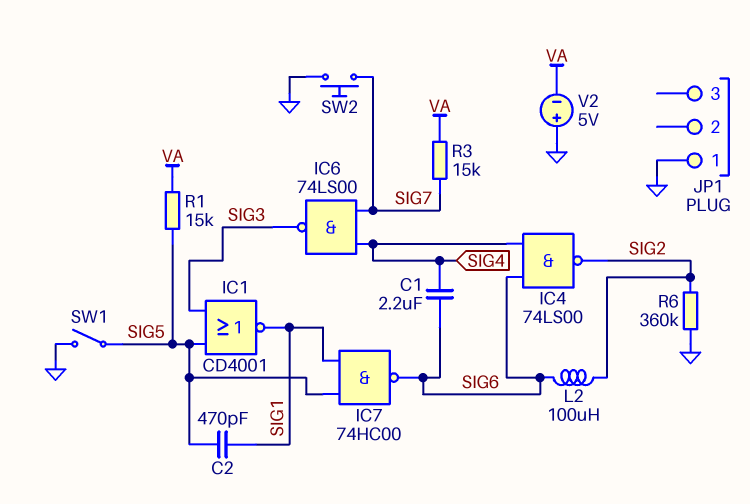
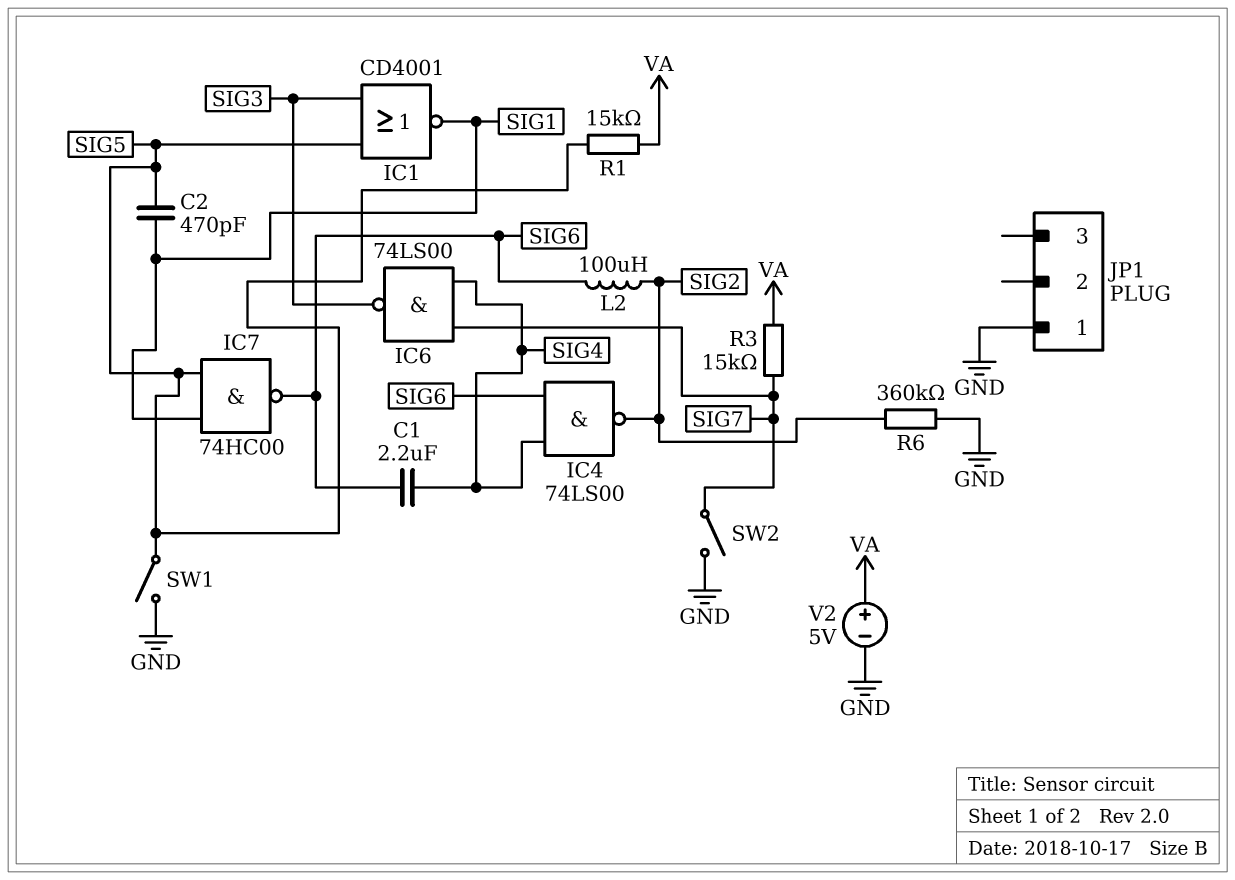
SW2: button (GND, SIG7) -> switch (GND, SIG7)
V2: 5V (plus GND, minus VA) -> 5V (plus VA, minus GND)

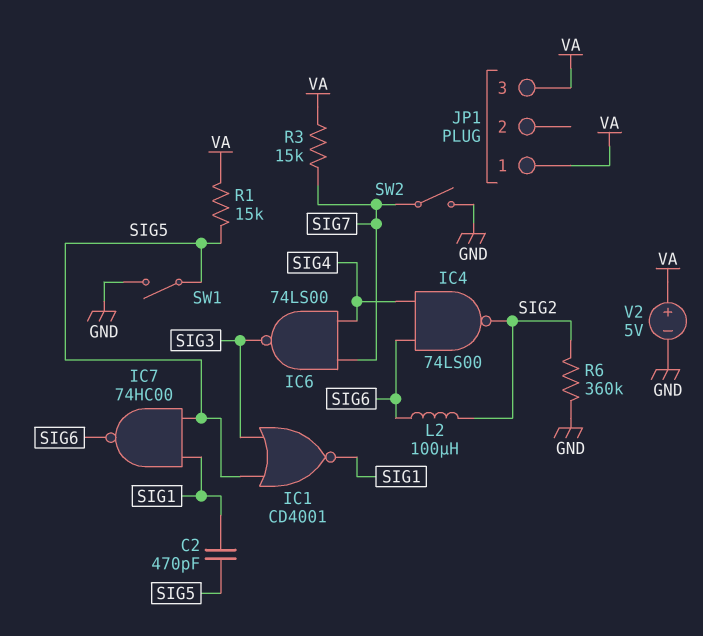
C1: 2.2uF (SIG4, SIG6) -> none
JP1 pin 1: GND -> VA
JP1 pin 3: none -> VA

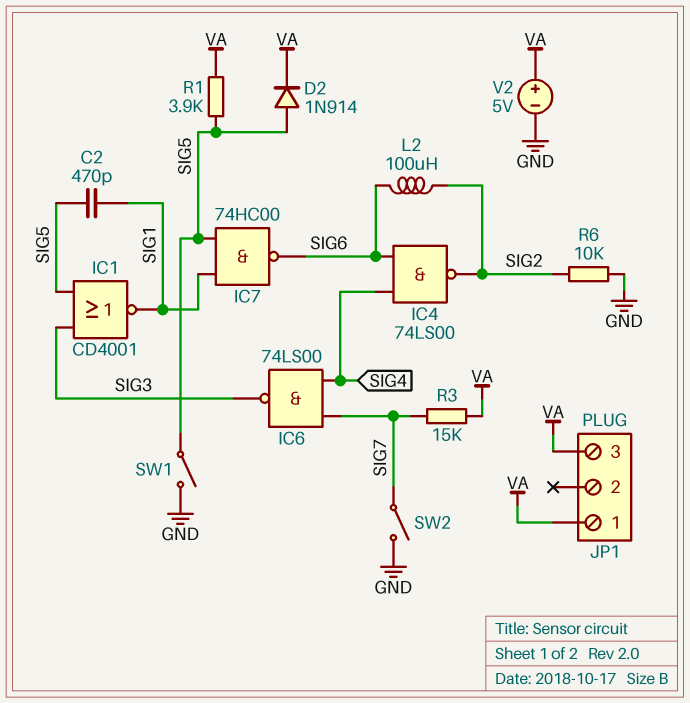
D2: none -> diode 1N914 (A SIG5, K VA)
R1: 15k (SIG5, VA) -> 3.9k (SIG5, VA)
R6: 360k (GND, SIG2) -> 10k (GND, SIG2)

